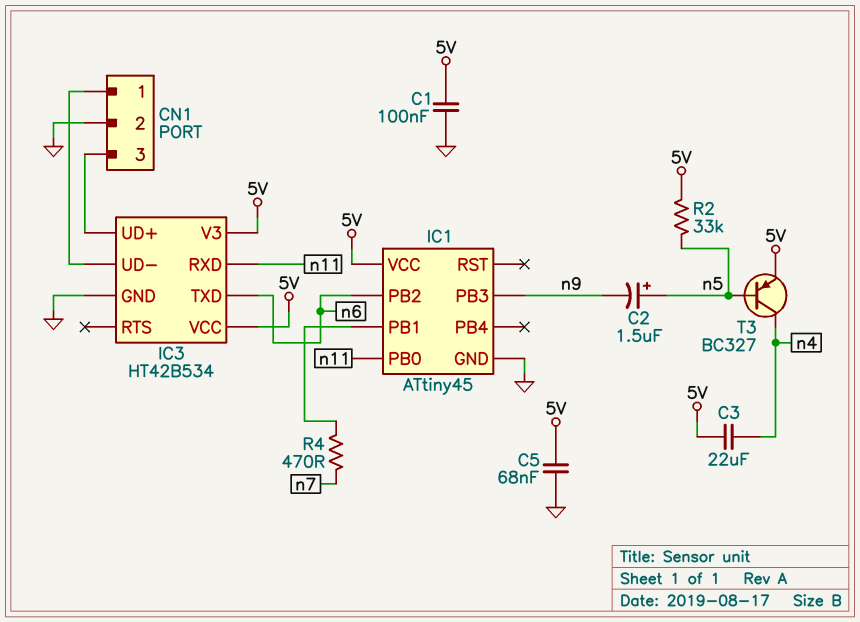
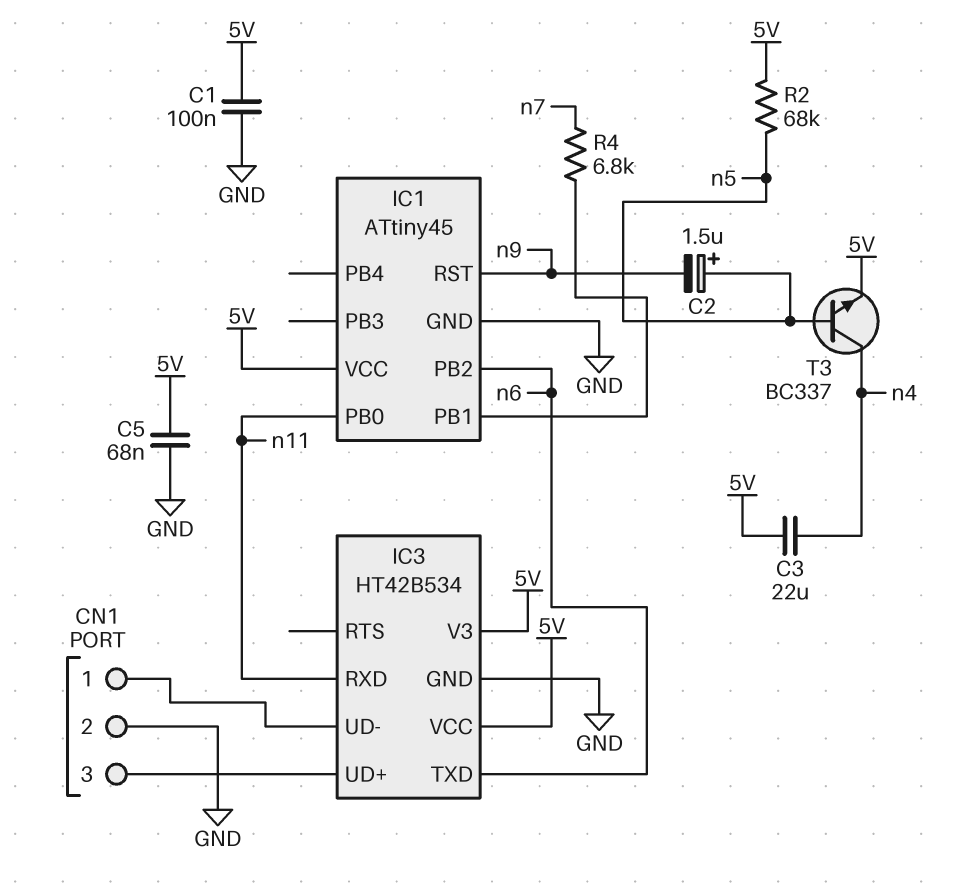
IC1 pin PB3: n9 -> none
IC1 pin RST: none -> n9
R2: 33k (5V, n5) -> 68k (5V, n5)
R4: 470 (IC1/PB1, n7) -> 6.8k (IC1/PB1, n7)
T3: PNP BC327 (B n5, C n4, E 5V) -> NPN BC337 (B n5, C n4, E 5V)

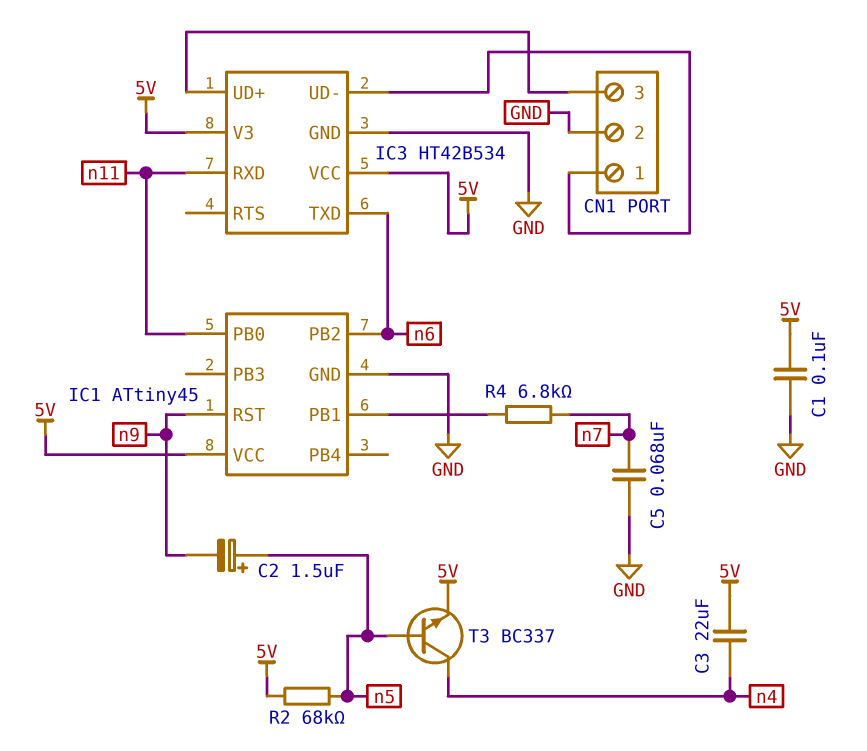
C5: 68nF (5V, GND) -> 68nF (GND, n7)

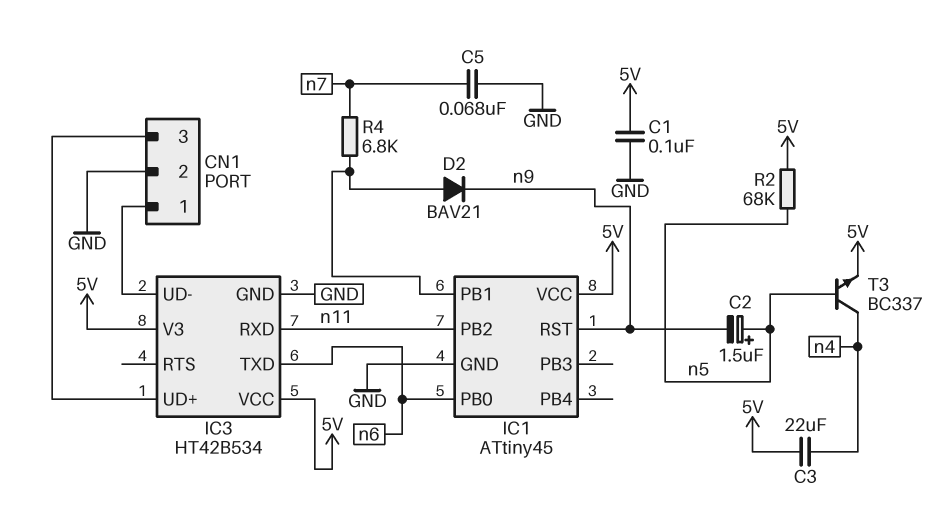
D2: none -> diode BAV21 (A IC1/PB1, K n9)
IC1 pin PB0: n11 -> n6
IC1 pin PB2: n6 -> n11

